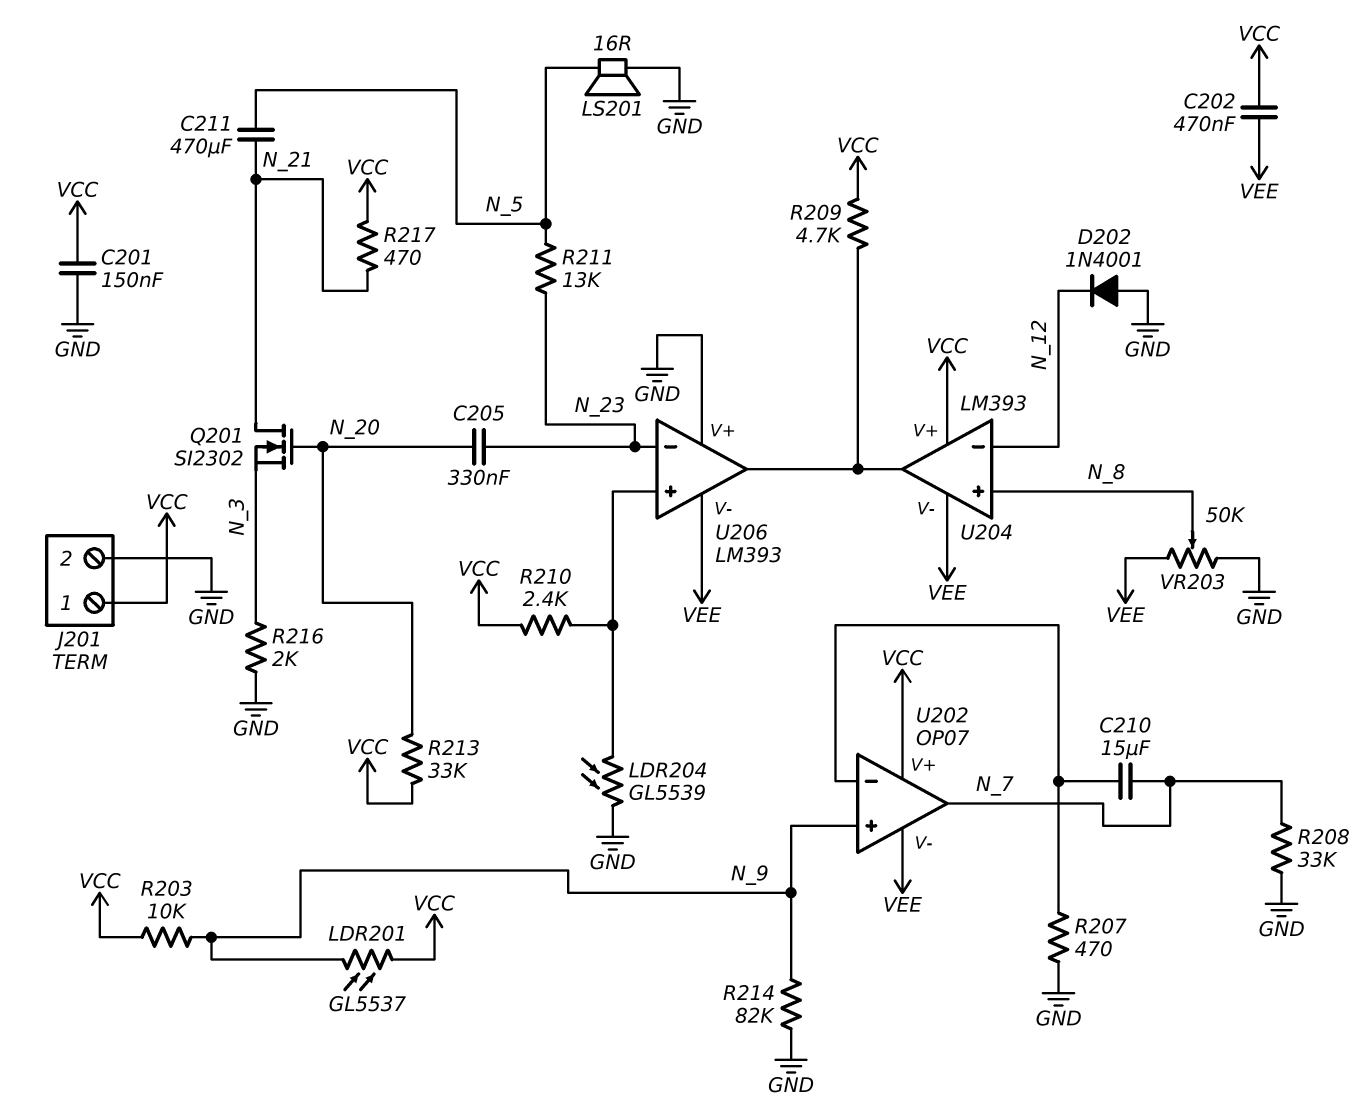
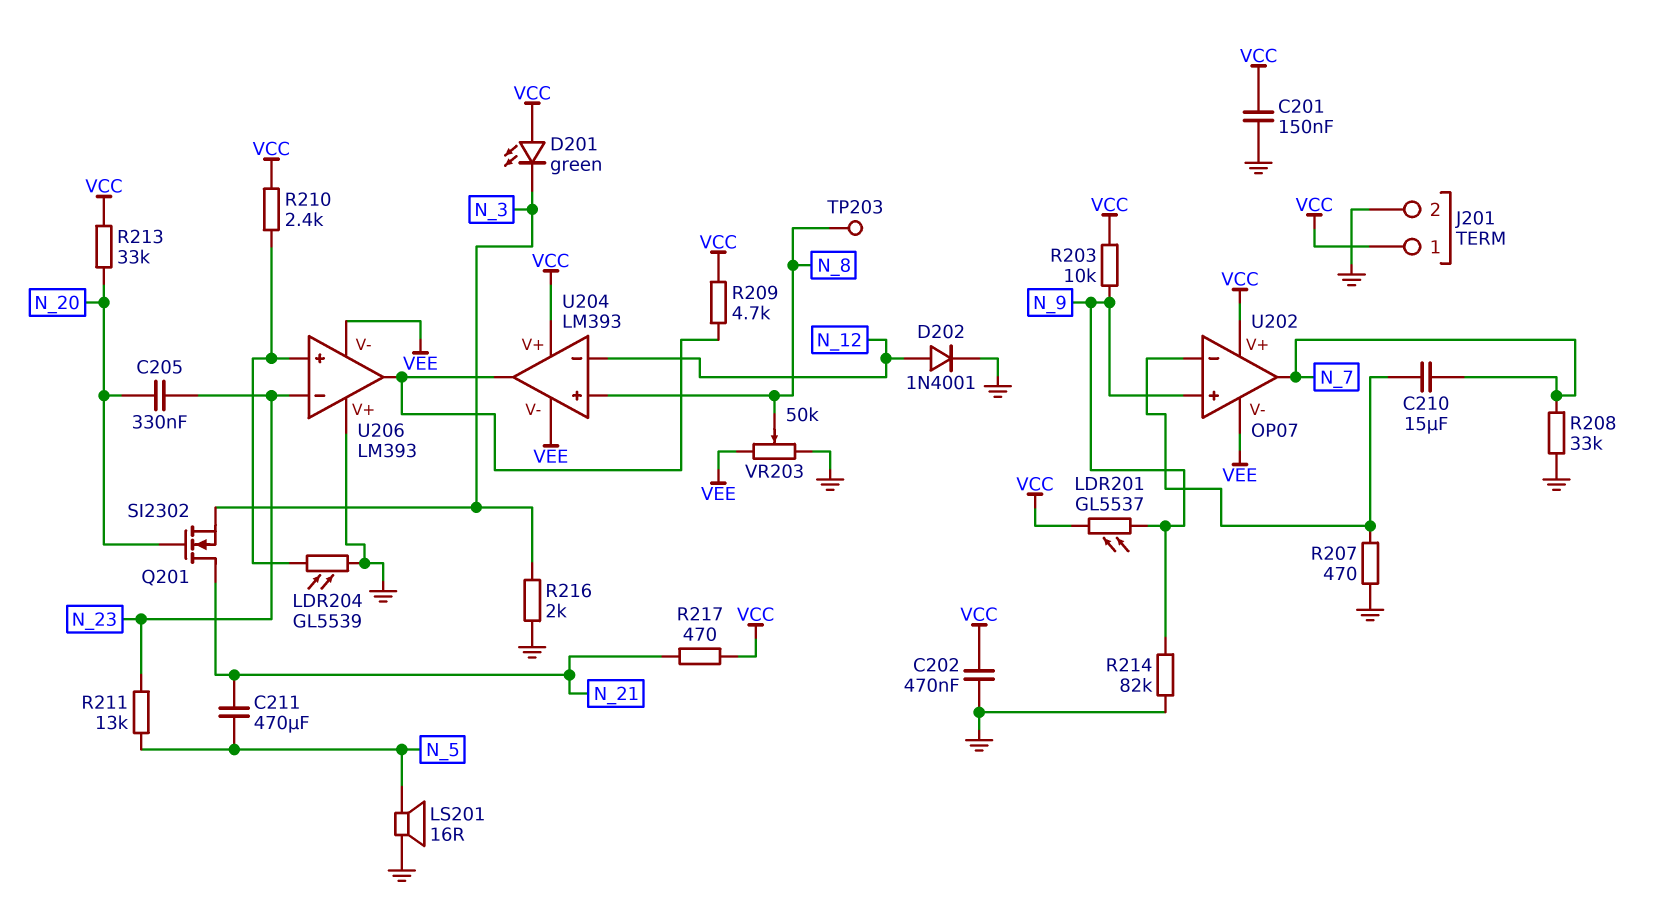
C202: 470nF (VCC, VEE) -> 470nF (GND, VCC)
D201: none -> LED green (A VCC, K N_3)
D202: diode 1N4001 (A GND, K N_12) -> diode 1N4001 (A N_12, K GND)
TP203: none -> test point (N_8)

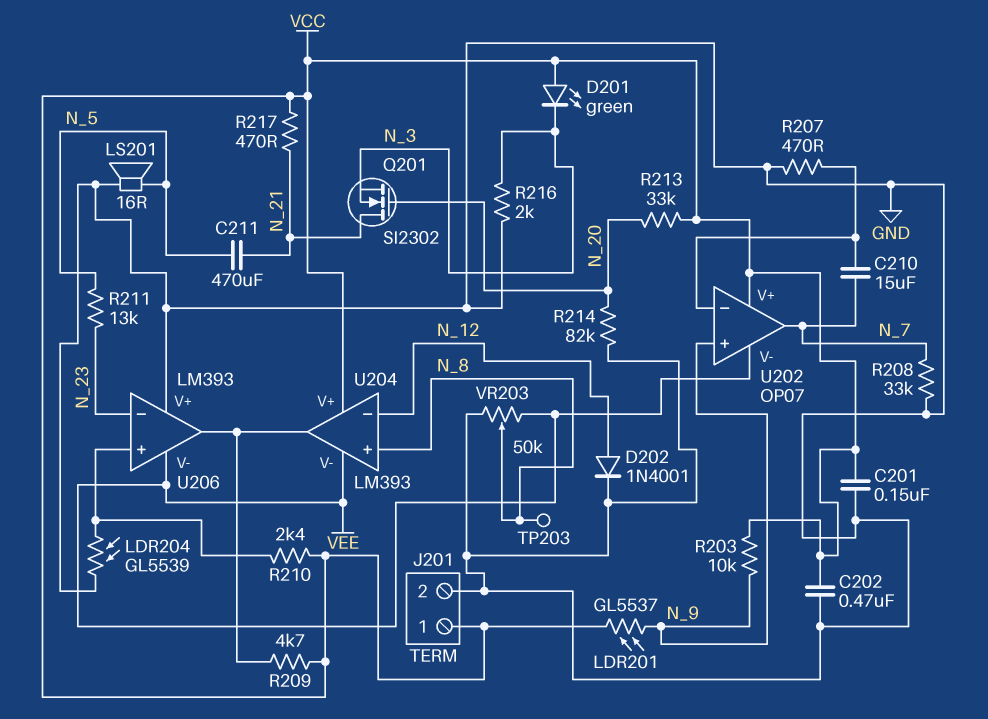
C205: 330nF (N_20, N_23) -> none
R214: 82k (GND, N_9) -> 82k (GND, N_20)

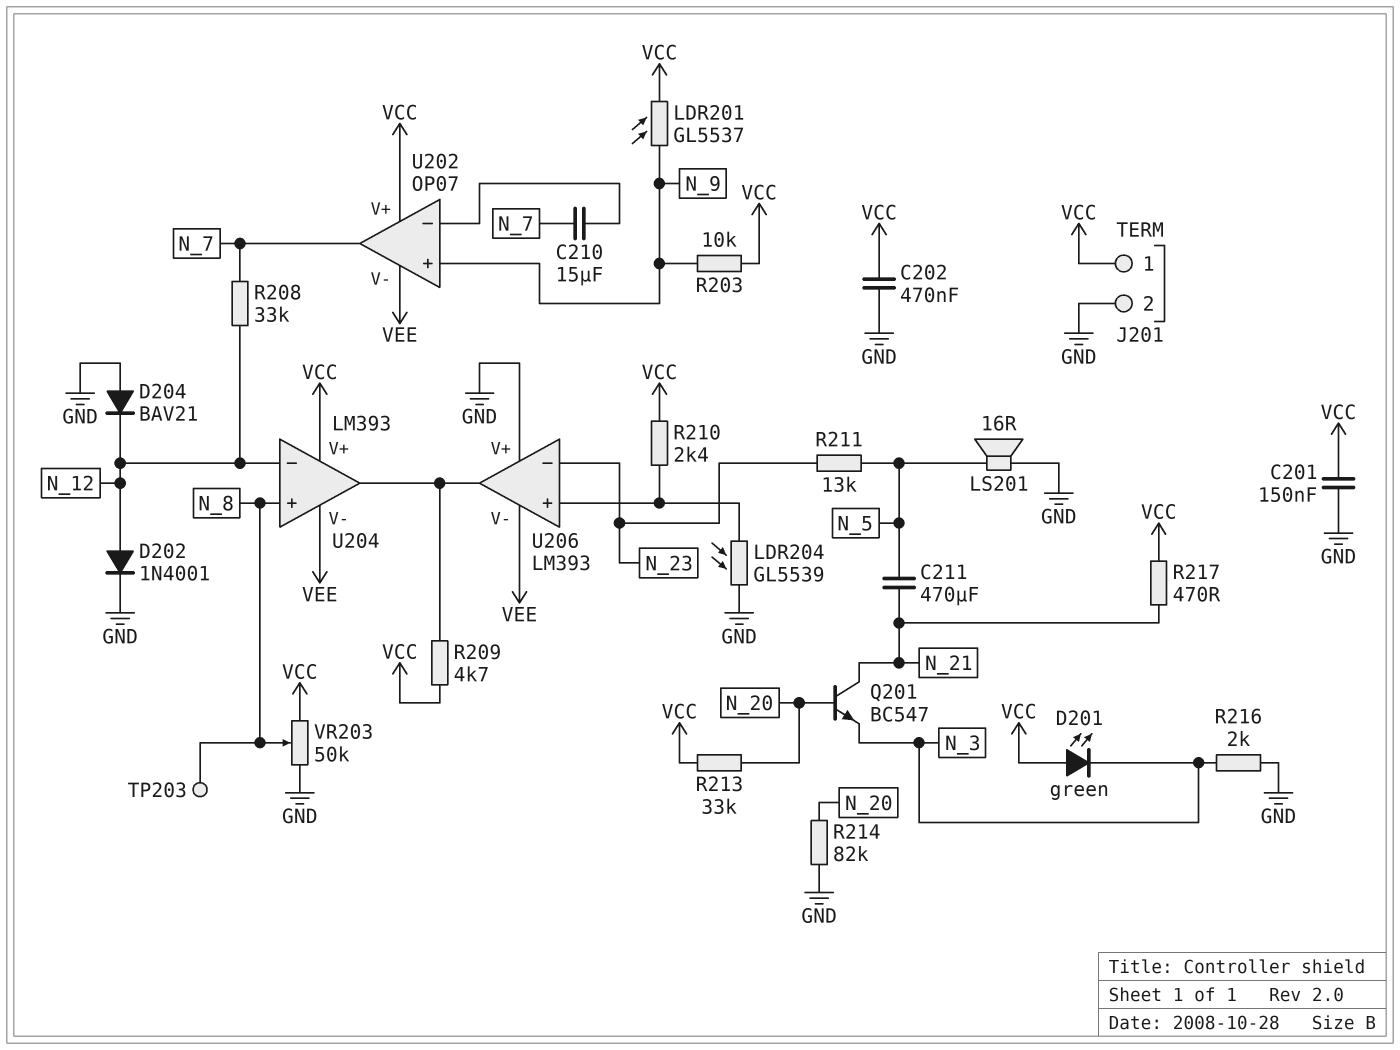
D204: none -> diode BAV21 (A GND, K N_12)
Q201: NMOS SI2302 (G N_20, D N_21, S N_3) -> NPN BC547 (B N_20, C N_21, E N_3)
R207: 470 (GND, U202/in-) -> none
R208: 33k (GND, N_7) -> 33k (N_7, N_12)
VR203: 50k (GND, VEE, wiper N_8) -> 50k (GND, VCC, wiper N_8)

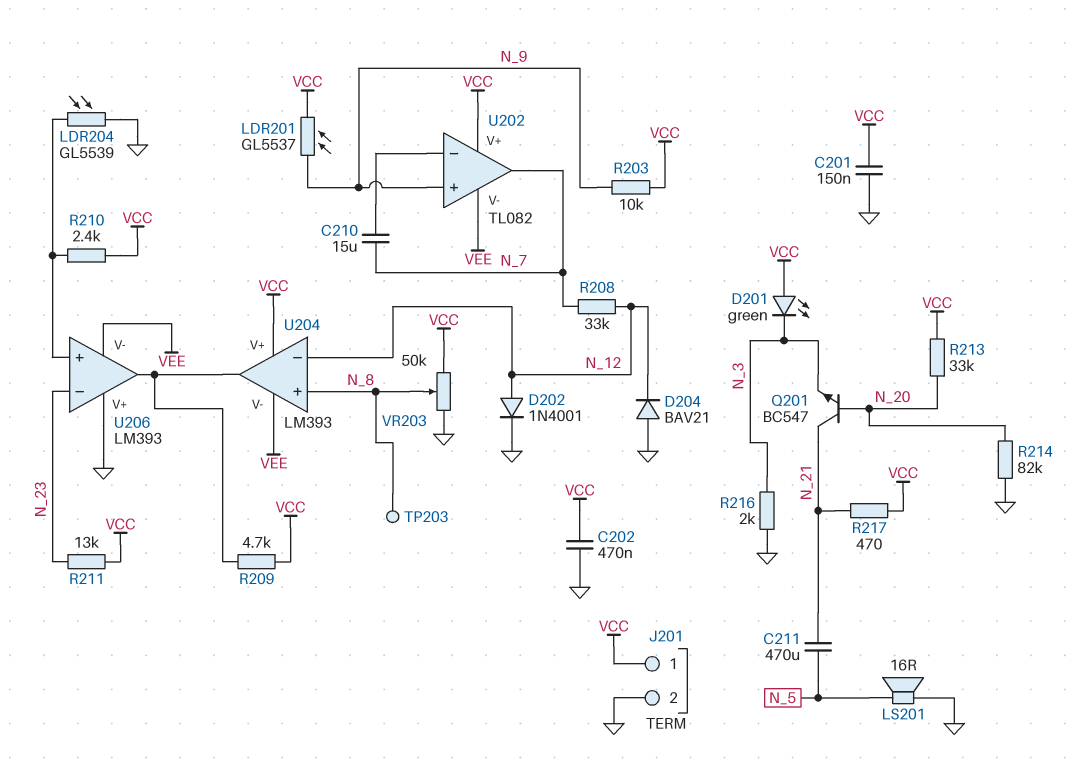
R211: 13k (N_5, N_23) -> 13k (N_23, VCC)
U202: OP07 -> TL082

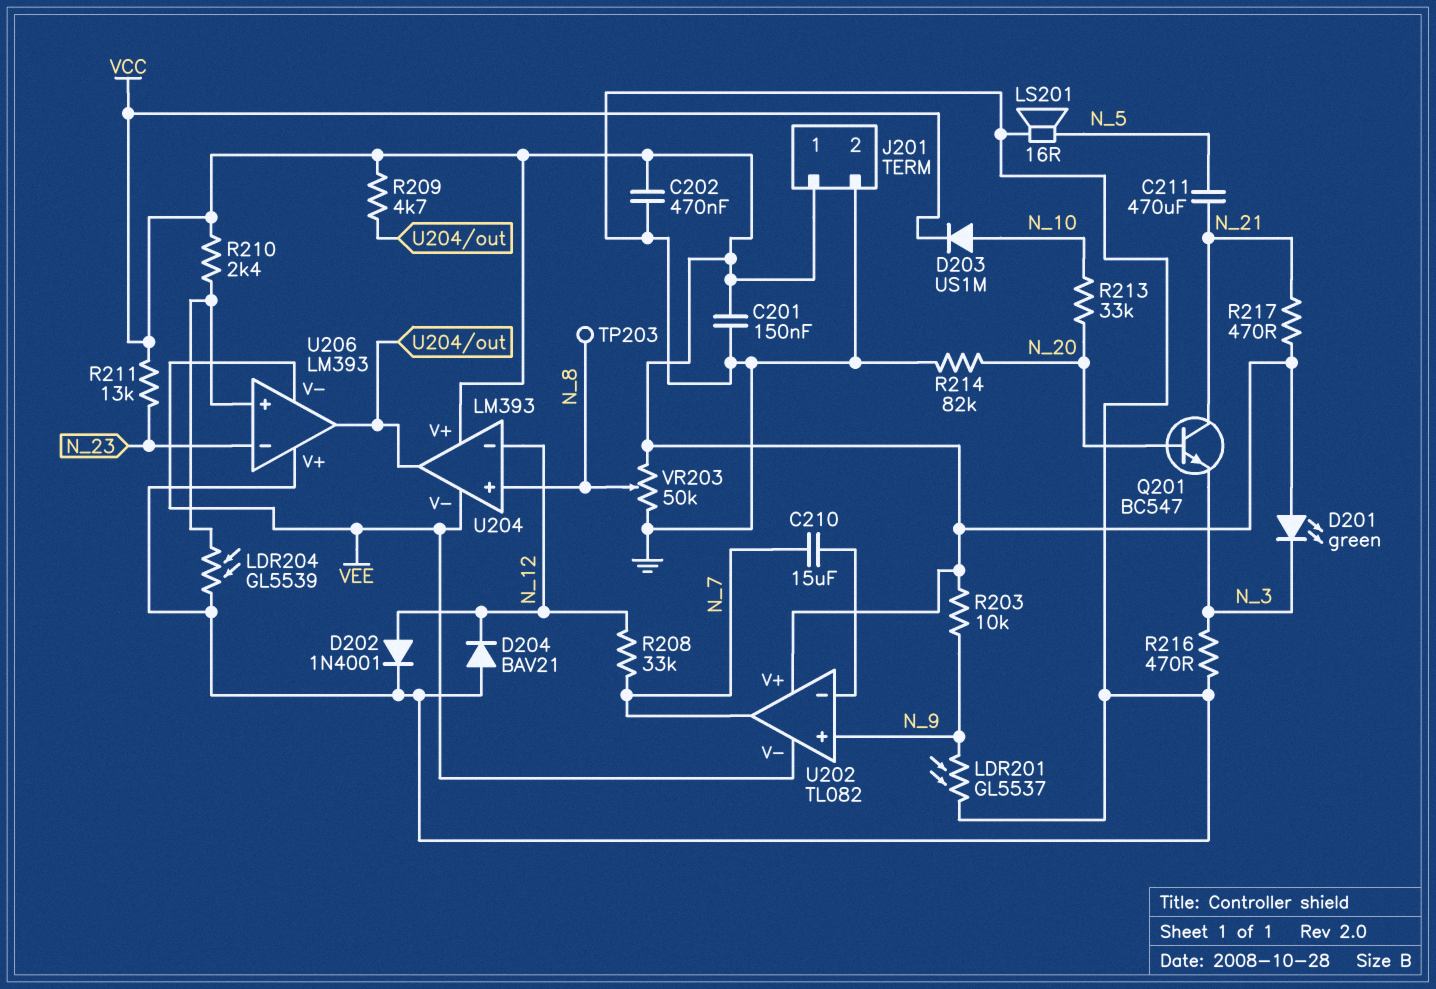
D203: none -> diode US1M (A N_10, K VCC)
LDR201: GL5537 (N_9, VCC) -> GL5537 (GND, N_9)
R213: 33k (N_20, VCC) -> 33k (N_10, N_20)
R216: 2k (GND, N_3) -> 470 (GND, N_3)

